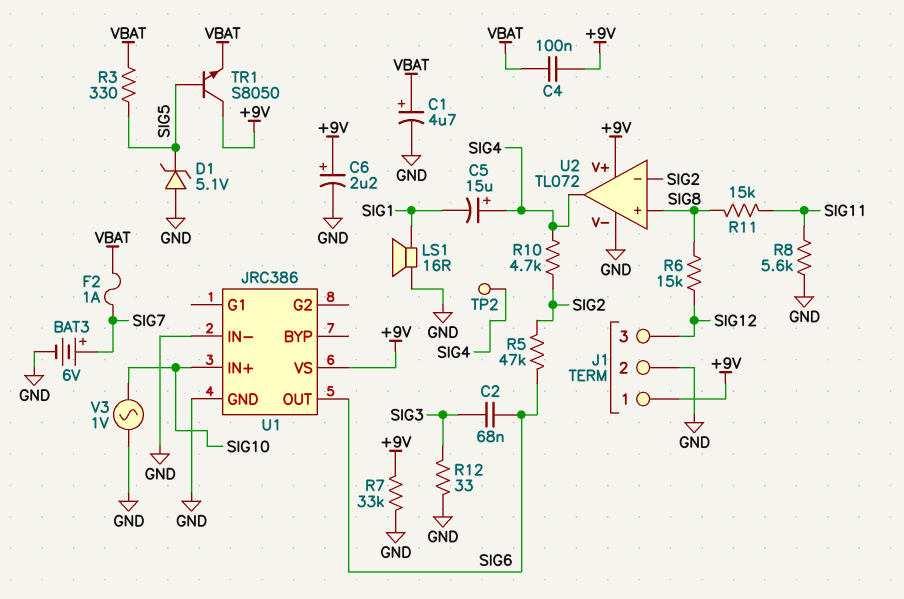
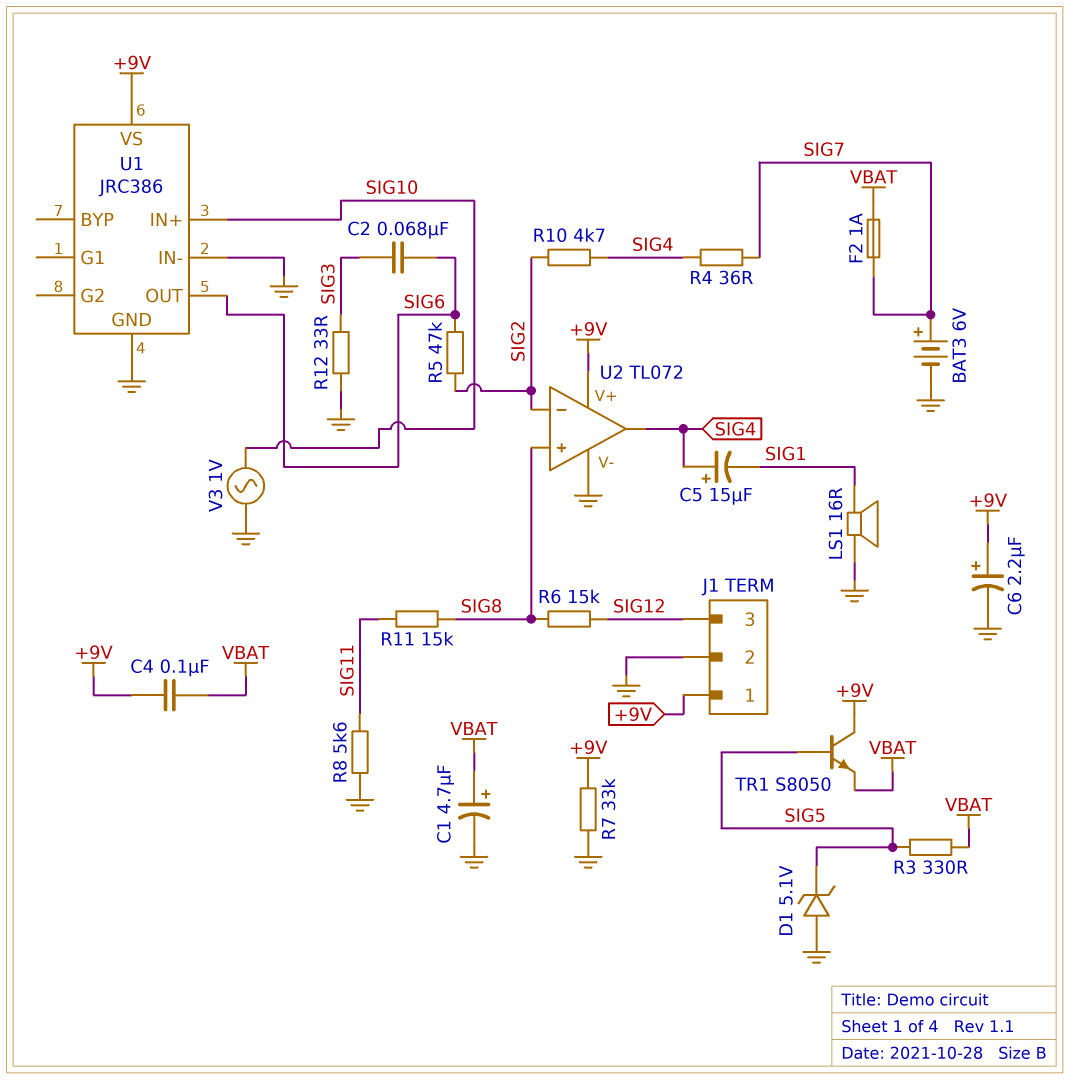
R4: none -> 36 (SIG4, SIG7)
TP2: test point (SIG4) -> none

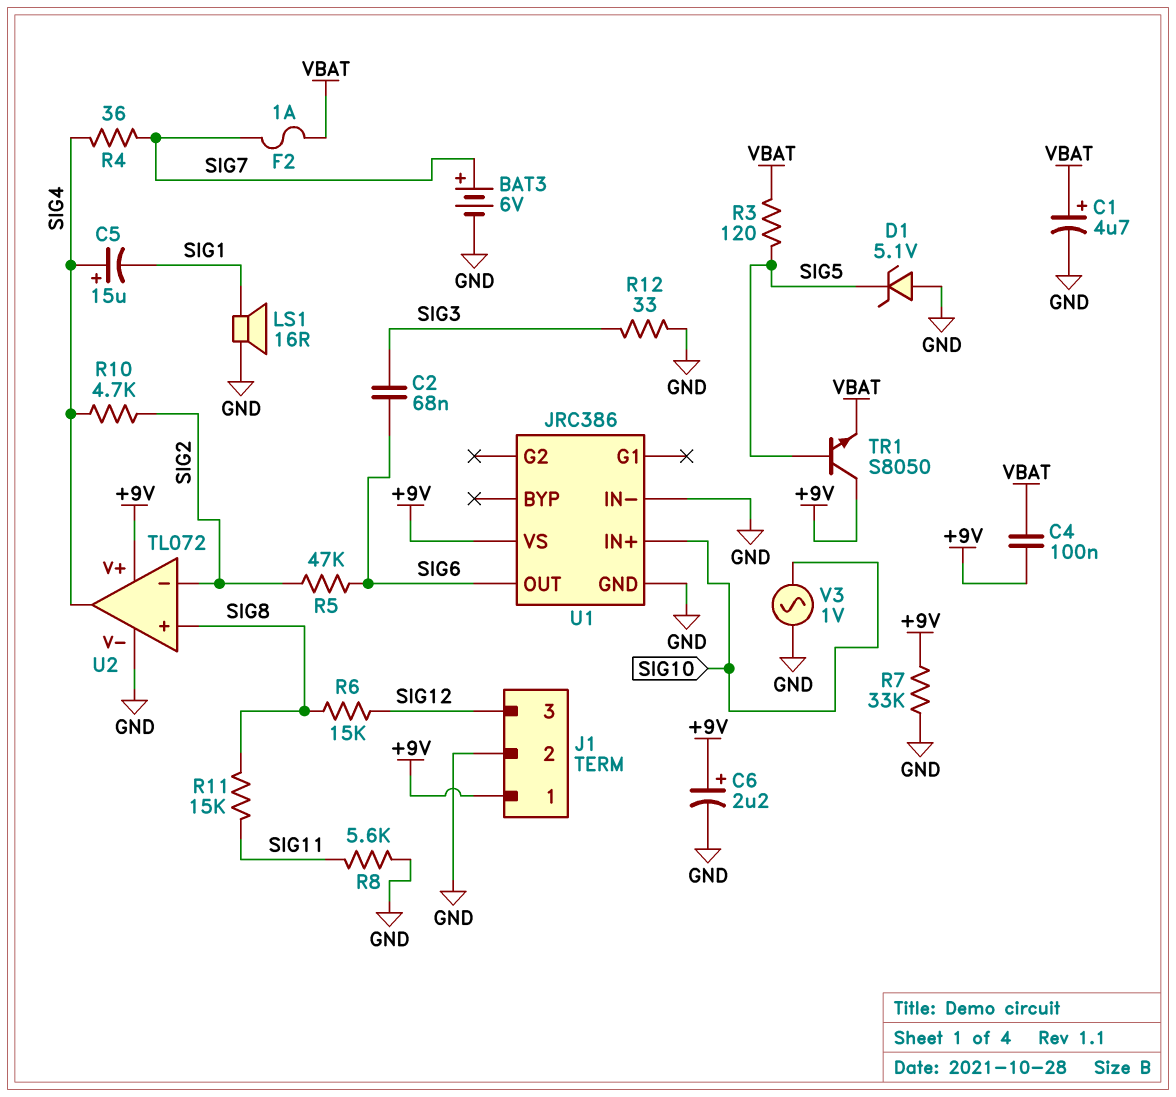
R3: 330 (SIG5, VBAT) -> 120 (SIG5, VBAT)

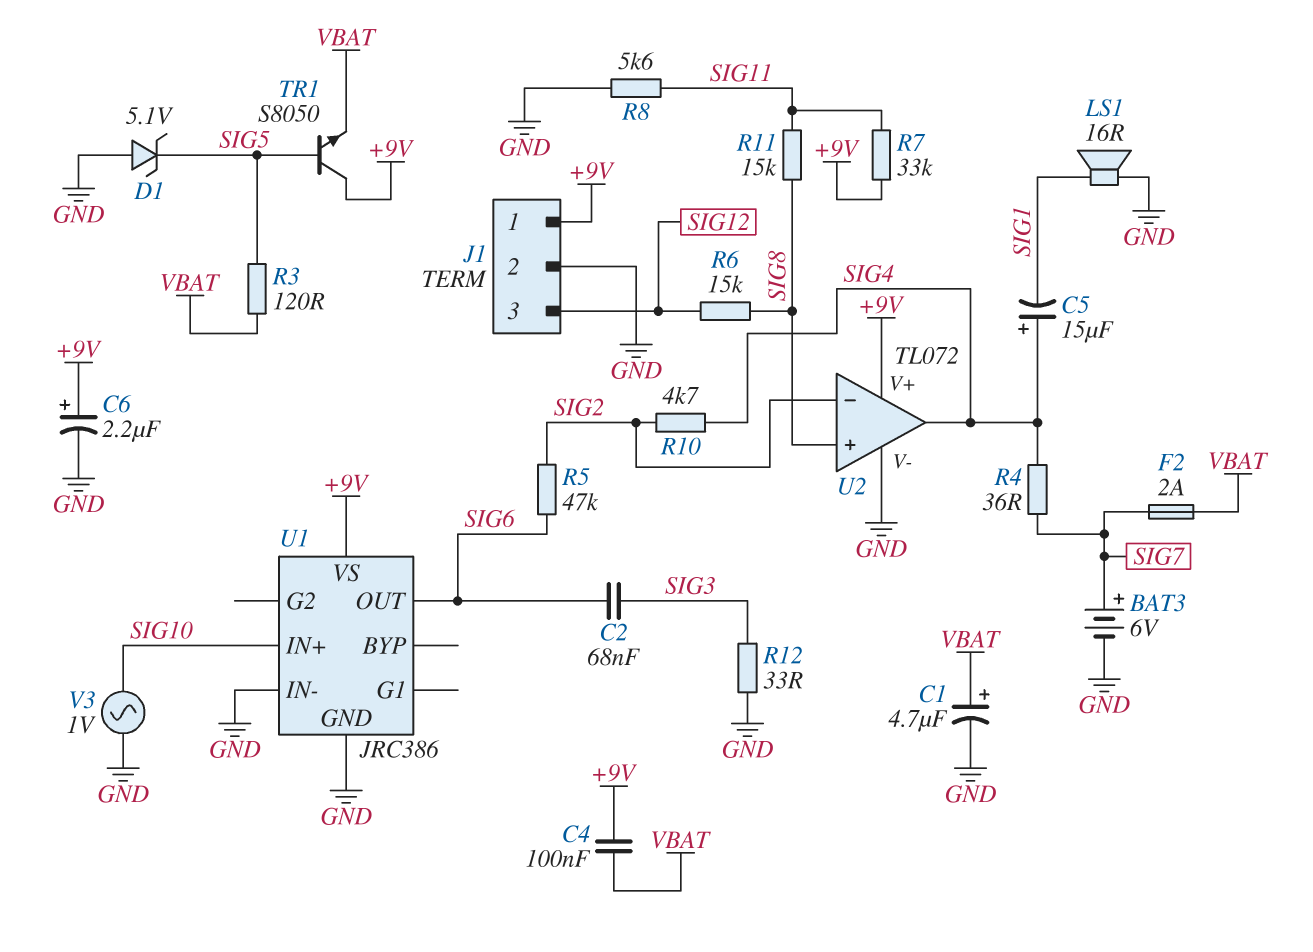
F2: 1A (SIG7, VBAT) -> 2A (SIG7, VBAT)
R7: 33k (+9V, GND) -> 33k (+9V, SIG11)

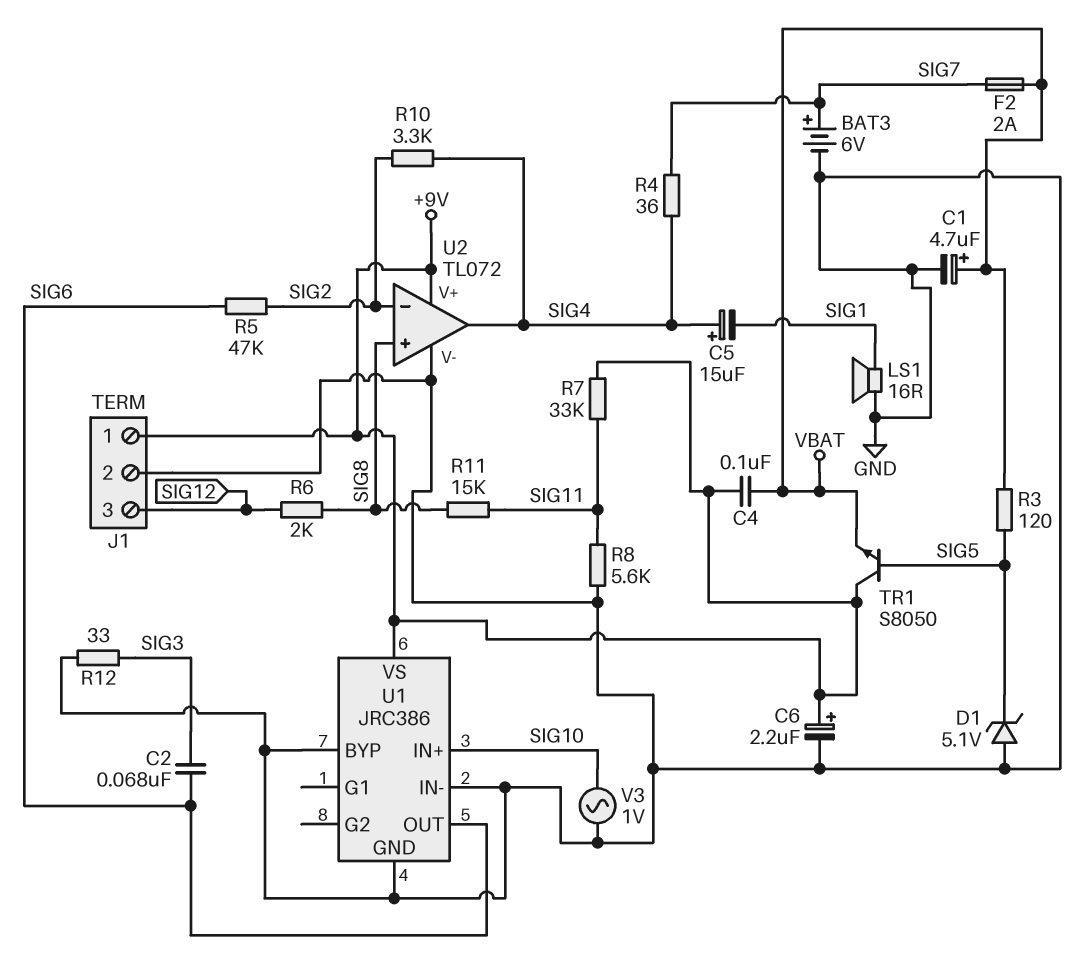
R6: 15k (SIG8, SIG12) -> 2k (SIG8, SIG12)
R10: 4.7k (SIG2, SIG4) -> 3.3k (SIG2, SIG4)
U1 pin BYP: none -> GND

